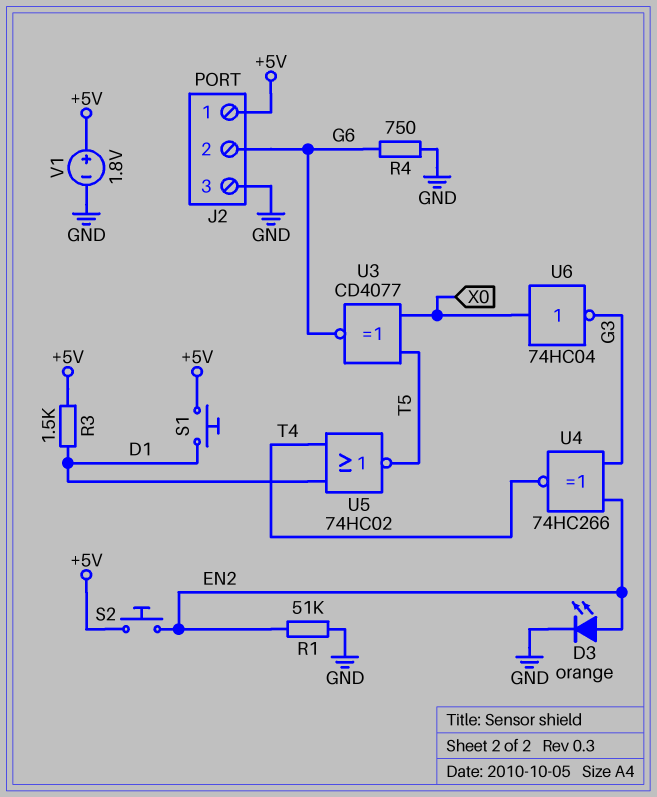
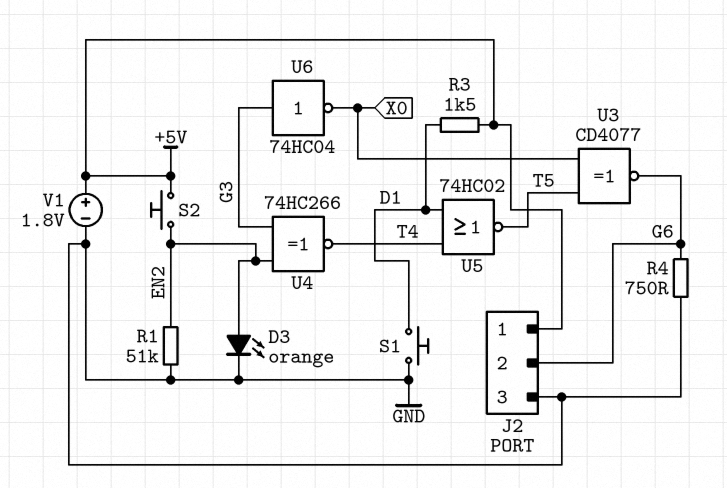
S1: button (+5V, D1) -> button (D1, GND)
U6: NOT 74HC04 (in X0, out G3) -> NOT 74HC04 (in G3, out X0)

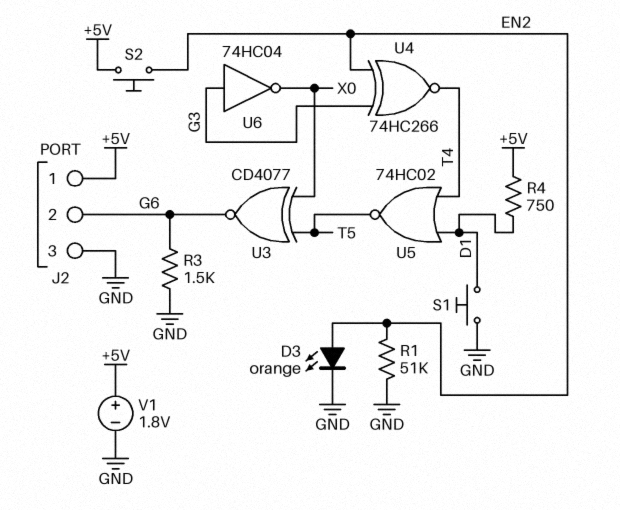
R3: 1.5k (+5V, D1) -> 1.5k (G6, GND)
R4: 750 (G6, GND) -> 750 (+5V, D1)

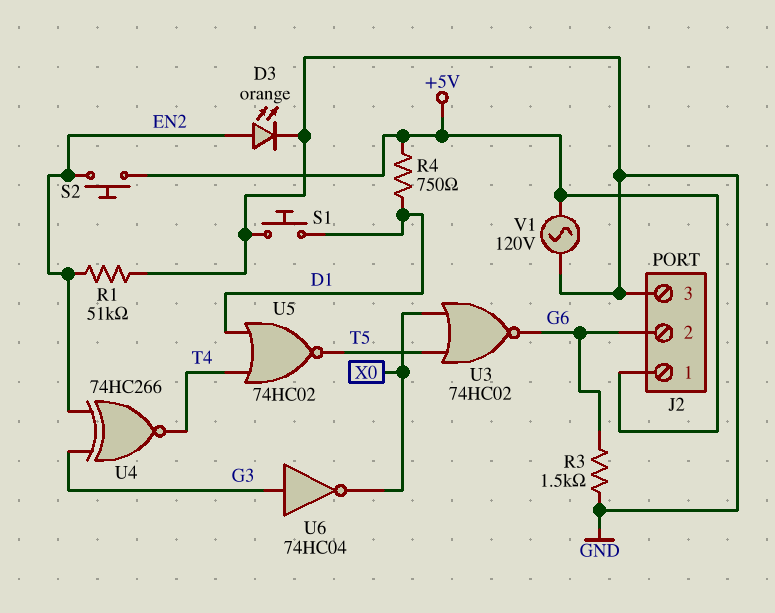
U3: XNOR CD4077 (in T5, in X0, out G6) -> NOR 74HC02 (in T5, in X0, out G6)
V1: 1.8V (plus +5V, minus GND) -> AC 120V (+5V, GND)

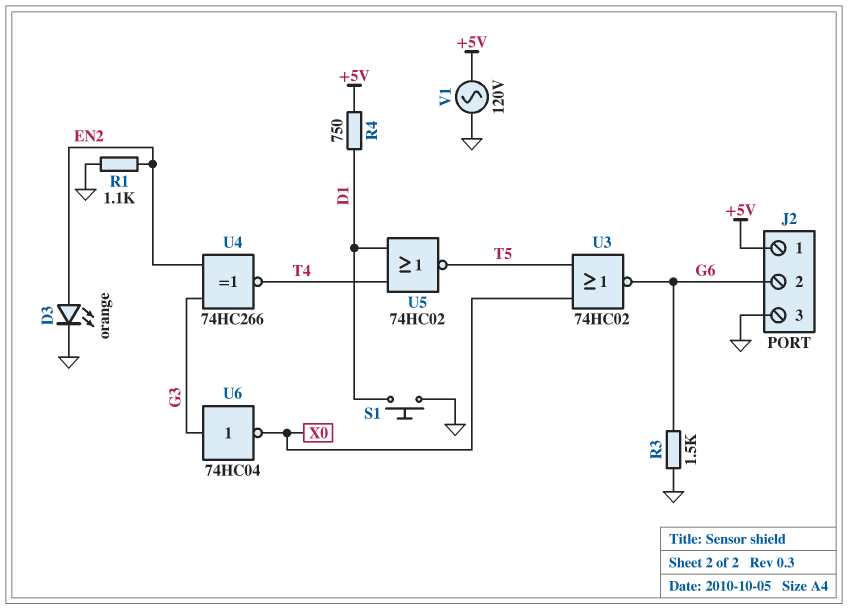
R1: 51k (EN2, GND) -> 1.1k (EN2, GND)
S2: button (+5V, EN2) -> none

